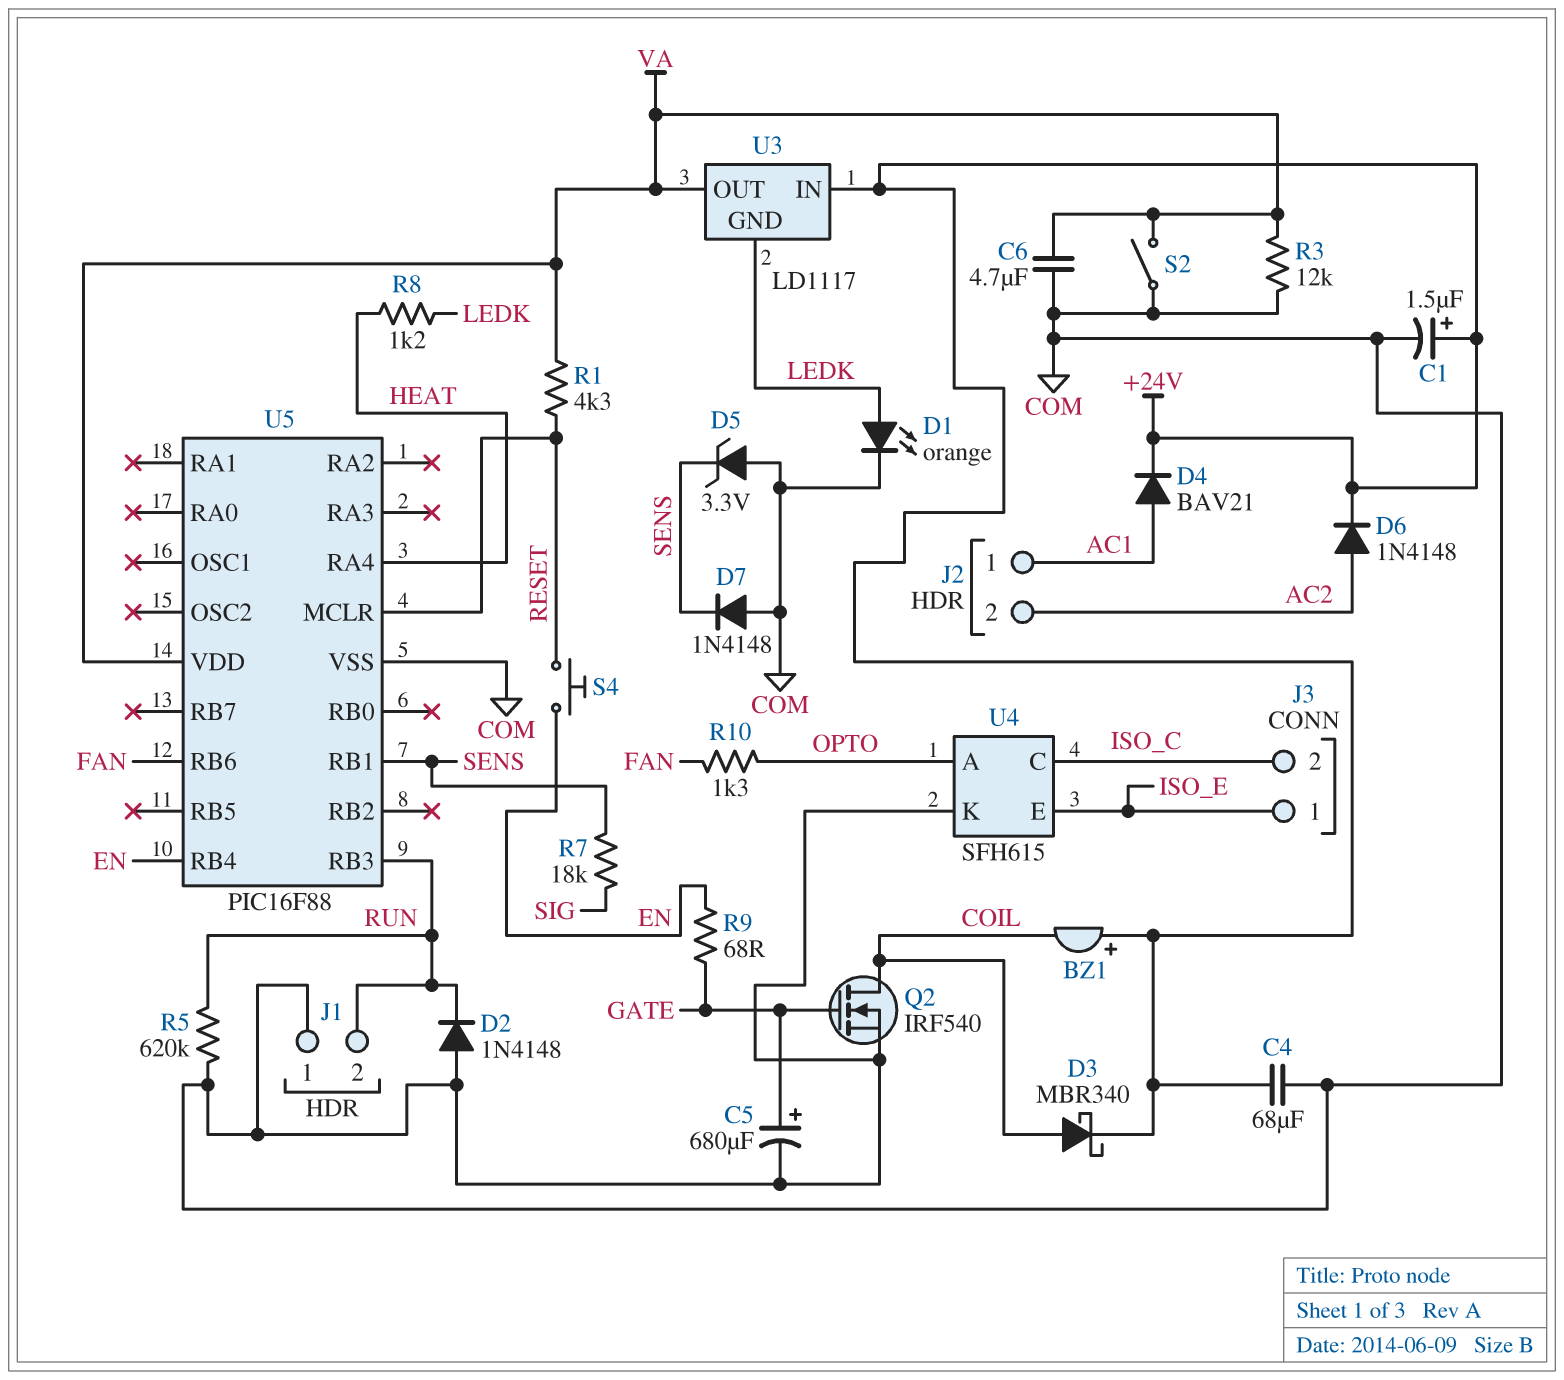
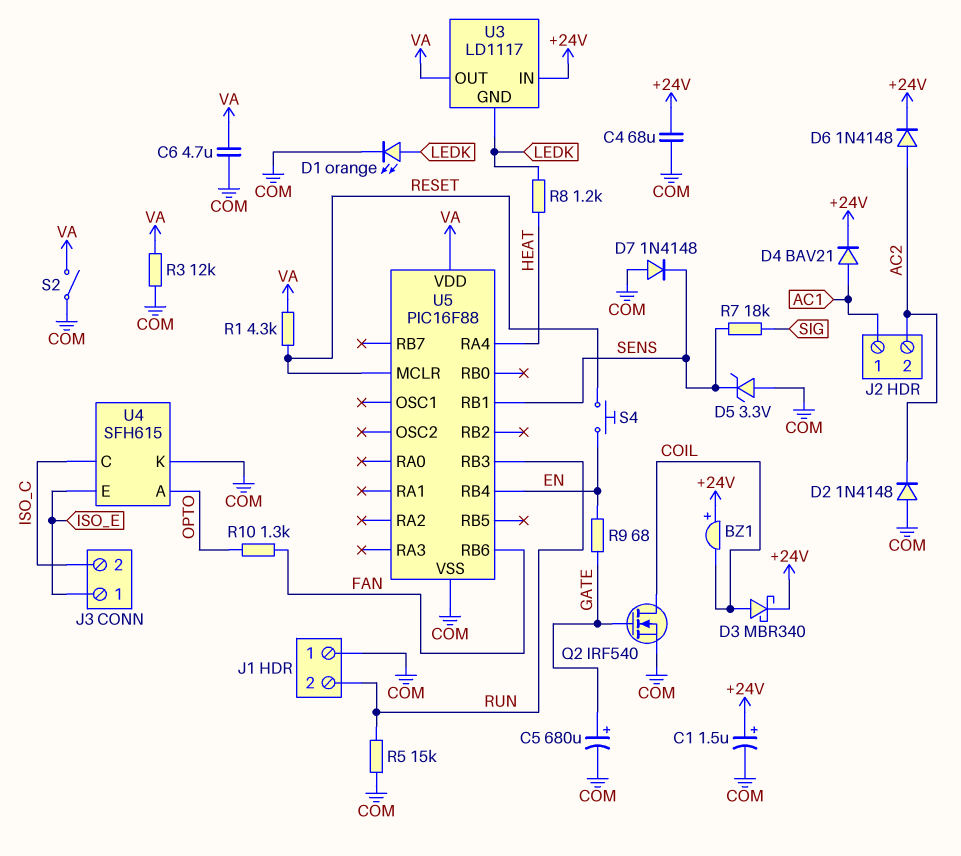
D2: diode 1N4148 (A COM, K RUN) -> diode 1N4148 (A COM, K AC2)
R5: 620k (COM, RUN) -> 15k (COM, RUN)

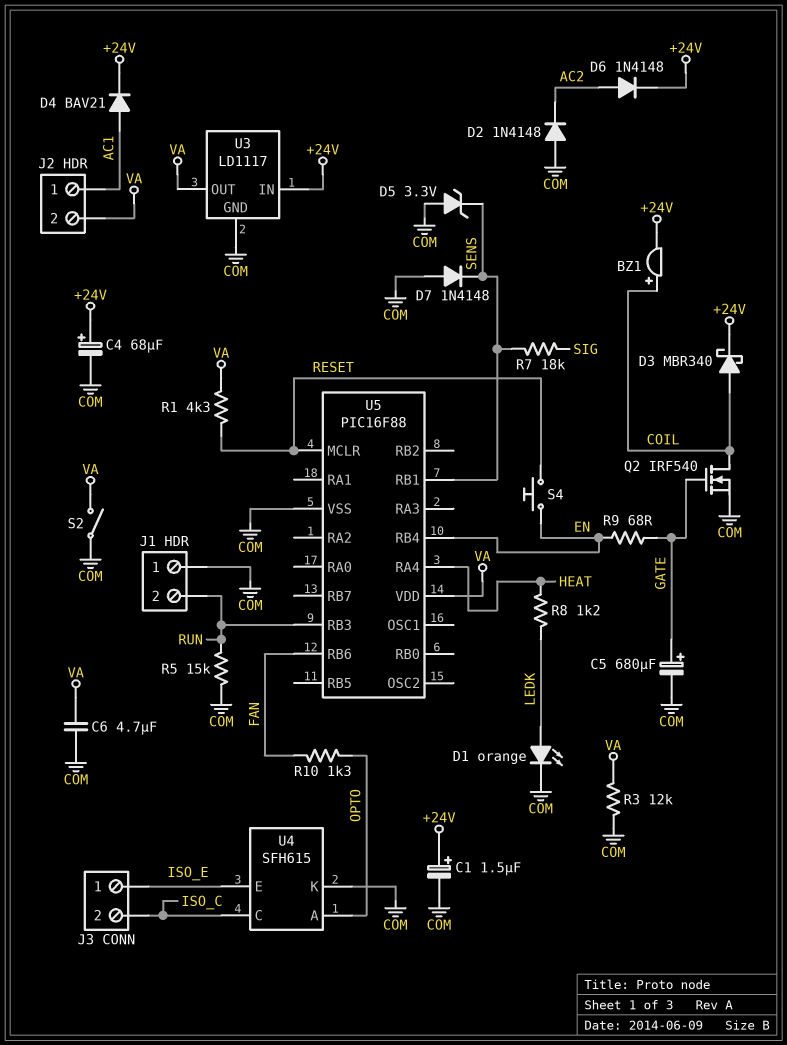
BZ1: buzzer (plus +24V, minus COIL) -> buzzer (plus COIL, minus +24V)
C4: 68uF (+24V, COM) -> 68uF (plus +24V, minus COM)
J2 pin 2: AC2 -> VA
U3 pin GND: LEDK -> COM

